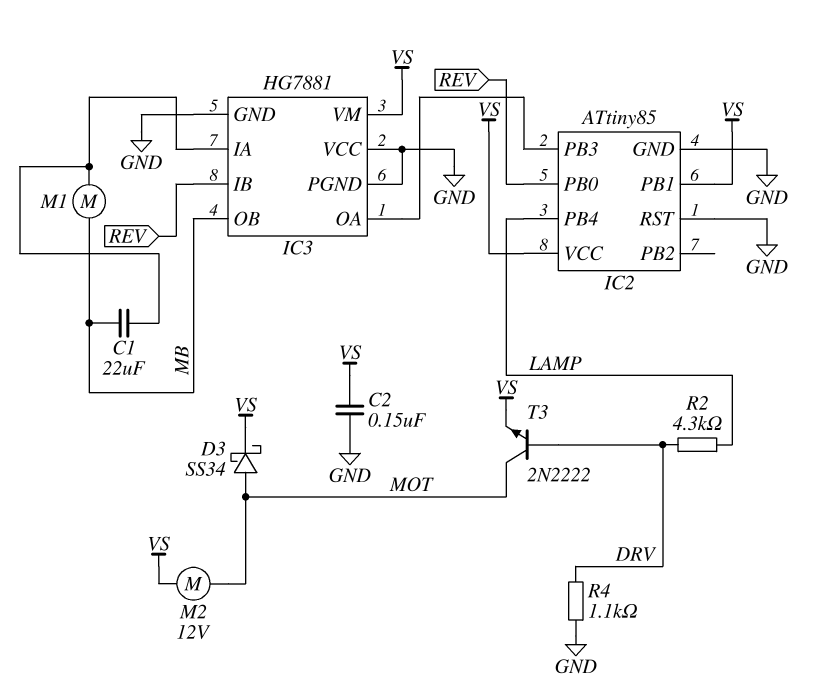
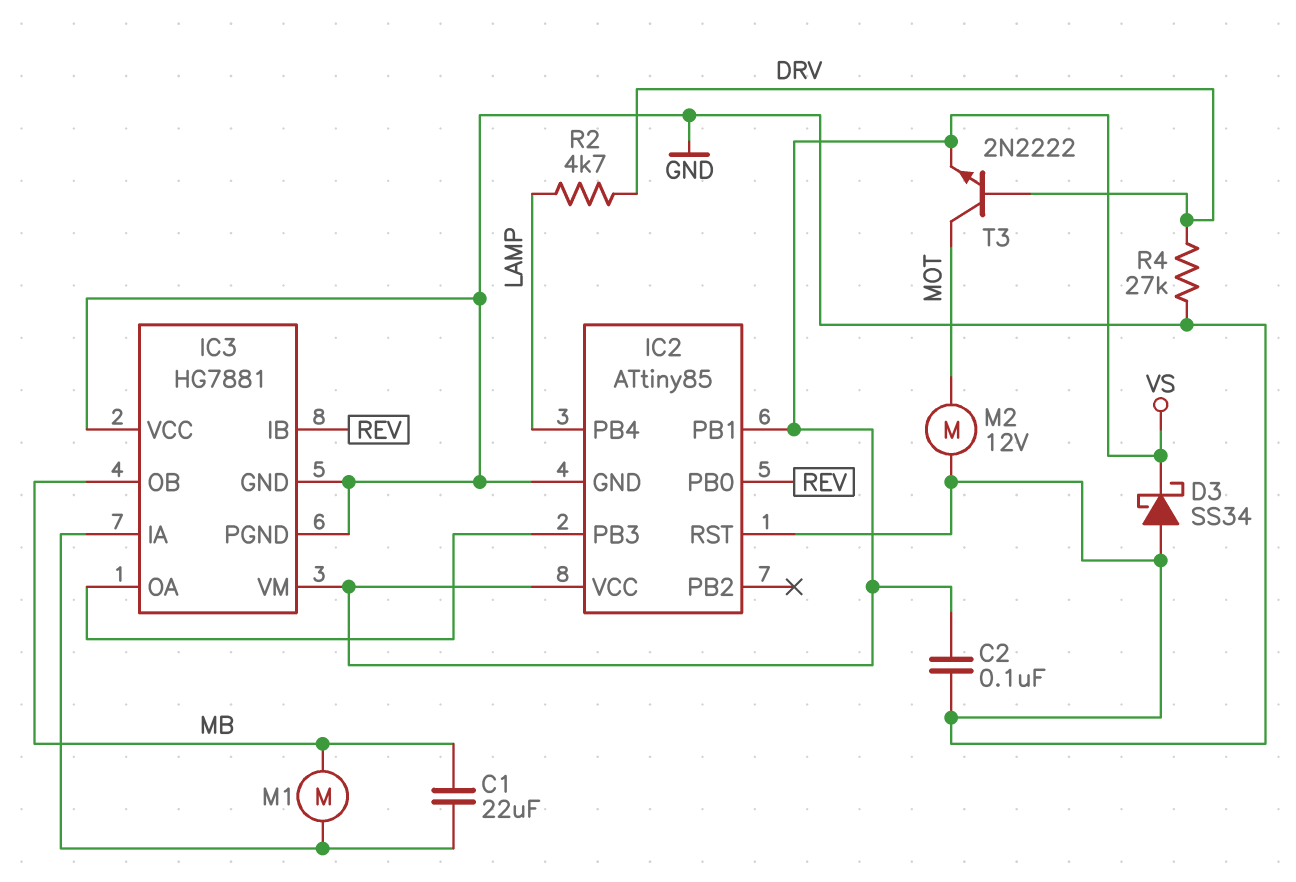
C2: 150nF (GND, VS) -> 100nF (GND, VS)
D3: schottky SS34 (A MOT, K VS) -> schottky SS34 (A GND, K VS)
M2: motor 12V (MOT, VS) -> motor 12V (GND, MOT)
R2: 4.3k (DRV, LAMP) -> 4.7k (DRV, LAMP)
R4: 1.1k (DRV, GND) -> 27k (DRV, GND)

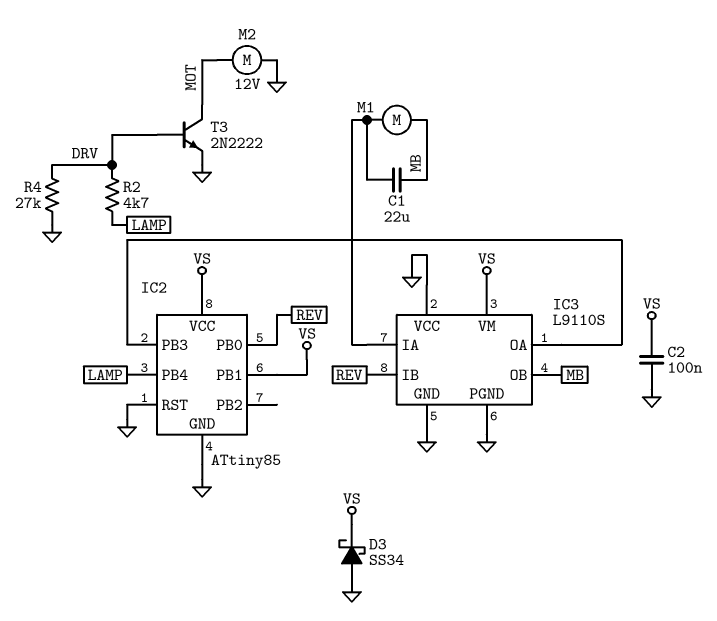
IC3: HG7881 -> L9110S
T3: NPN 2N2222 (B DRV, C MOT, E VS) -> NPN 2N2222 (B DRV, C MOT, E GND)

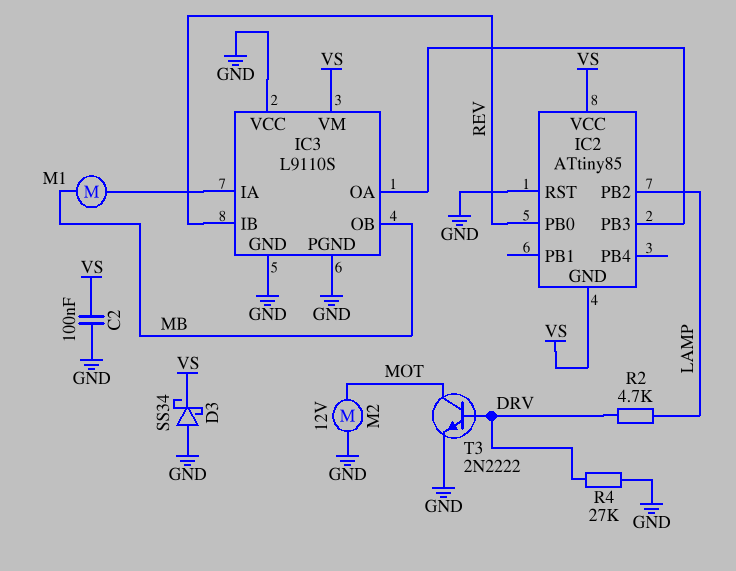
C1: 22uF (IC3/IA, MB) -> none
IC2 pin GND: GND -> VS
IC2 pin PB1: VS -> none
IC2 pin PB2: none -> LAMP
IC2 pin PB4: LAMP -> none

